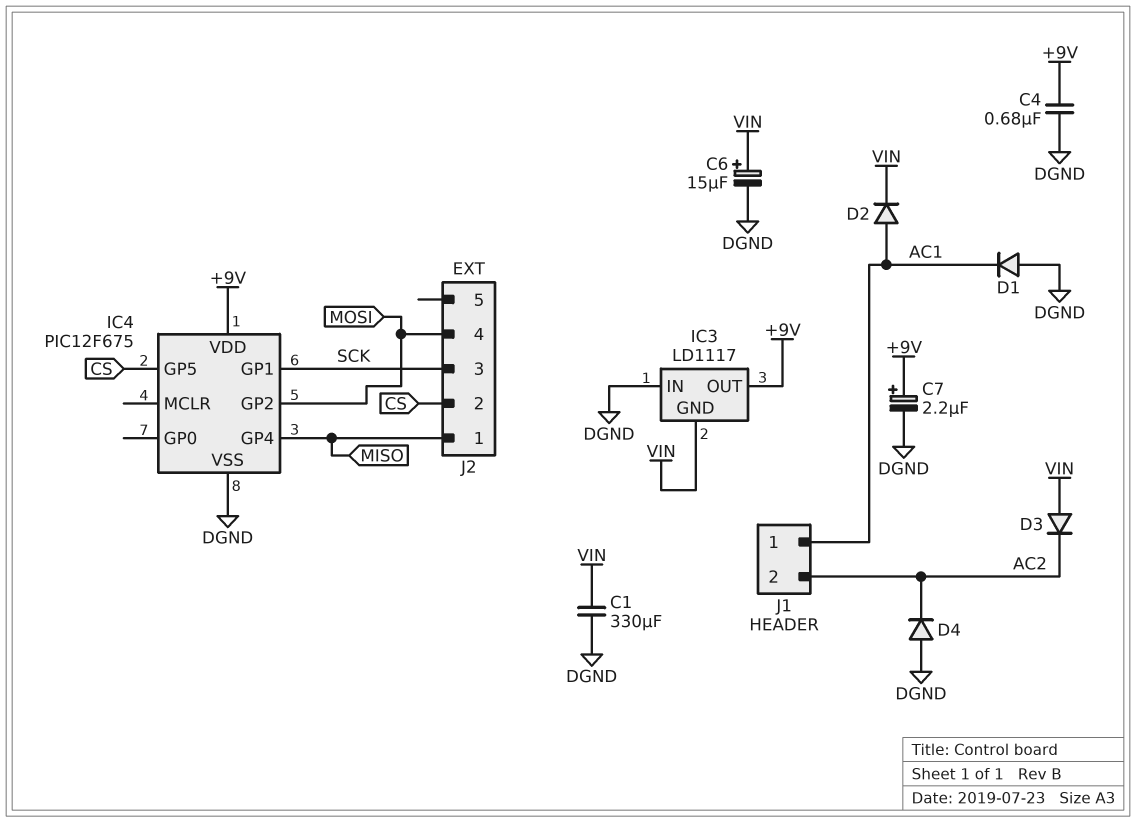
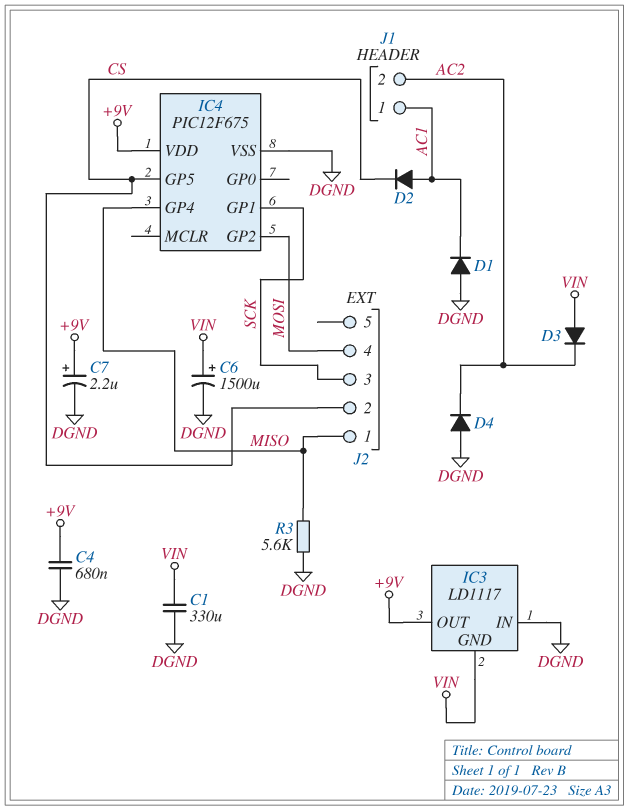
C6: 15uF (plus VIN, minus DGND) -> 1500uF (plus VIN, minus DGND)
D2: diode (A AC1, K VIN) -> diode (A AC1, K CS)
R3: none -> 5.6k (DGND, MISO)

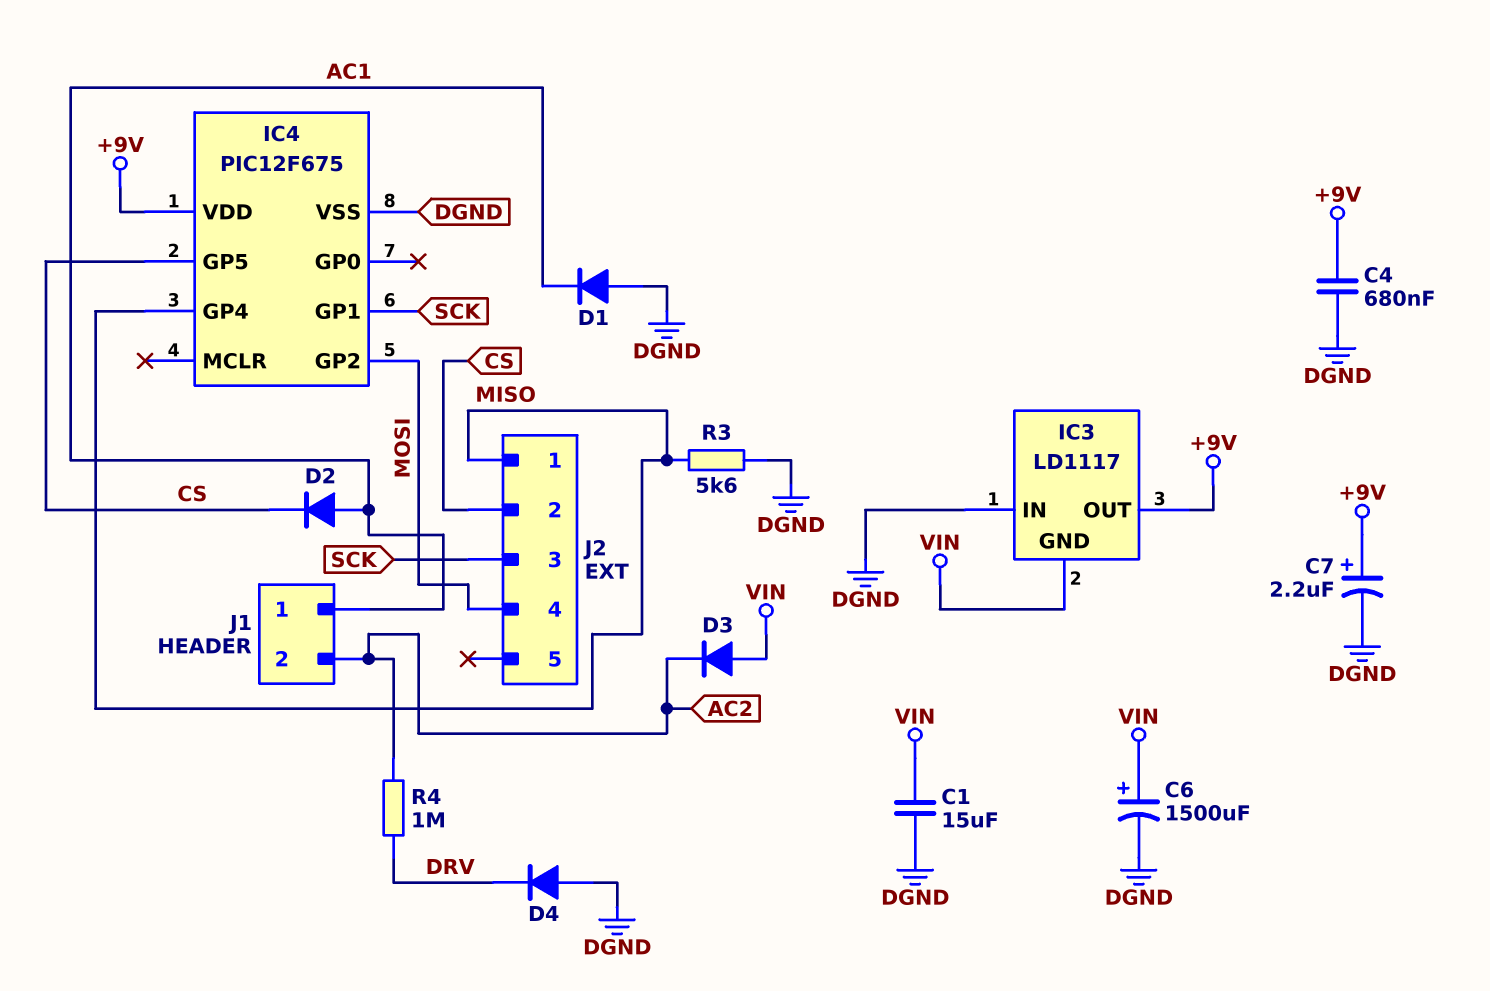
C1: 330uF (DGND, VIN) -> 15uF (DGND, VIN)
D4: diode (A DGND, K AC2) -> diode (A DGND, K DRV)
R4: none -> 1M (AC2, DRV)

